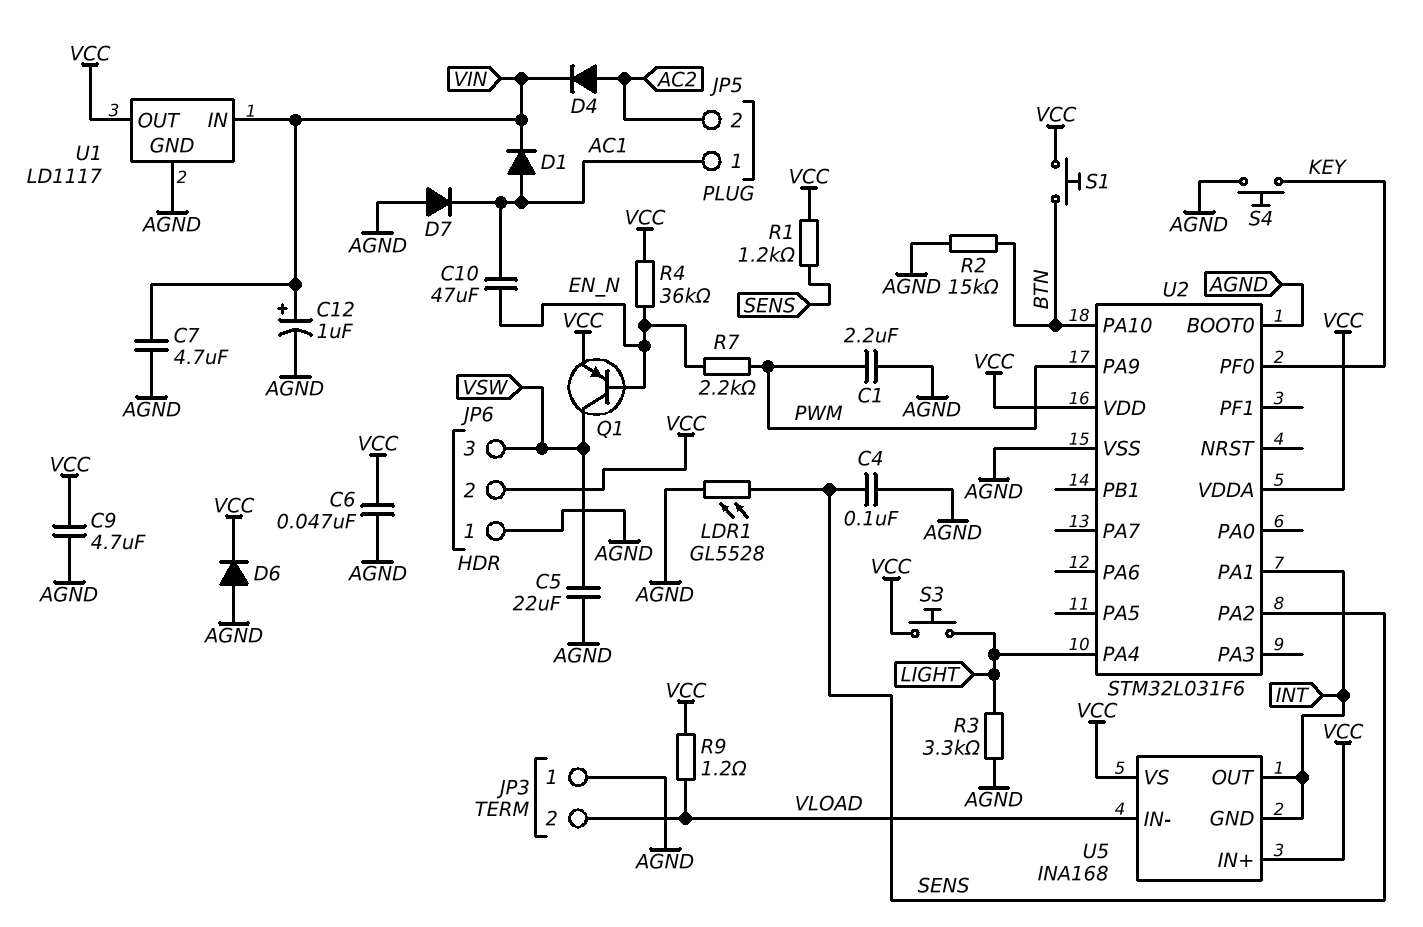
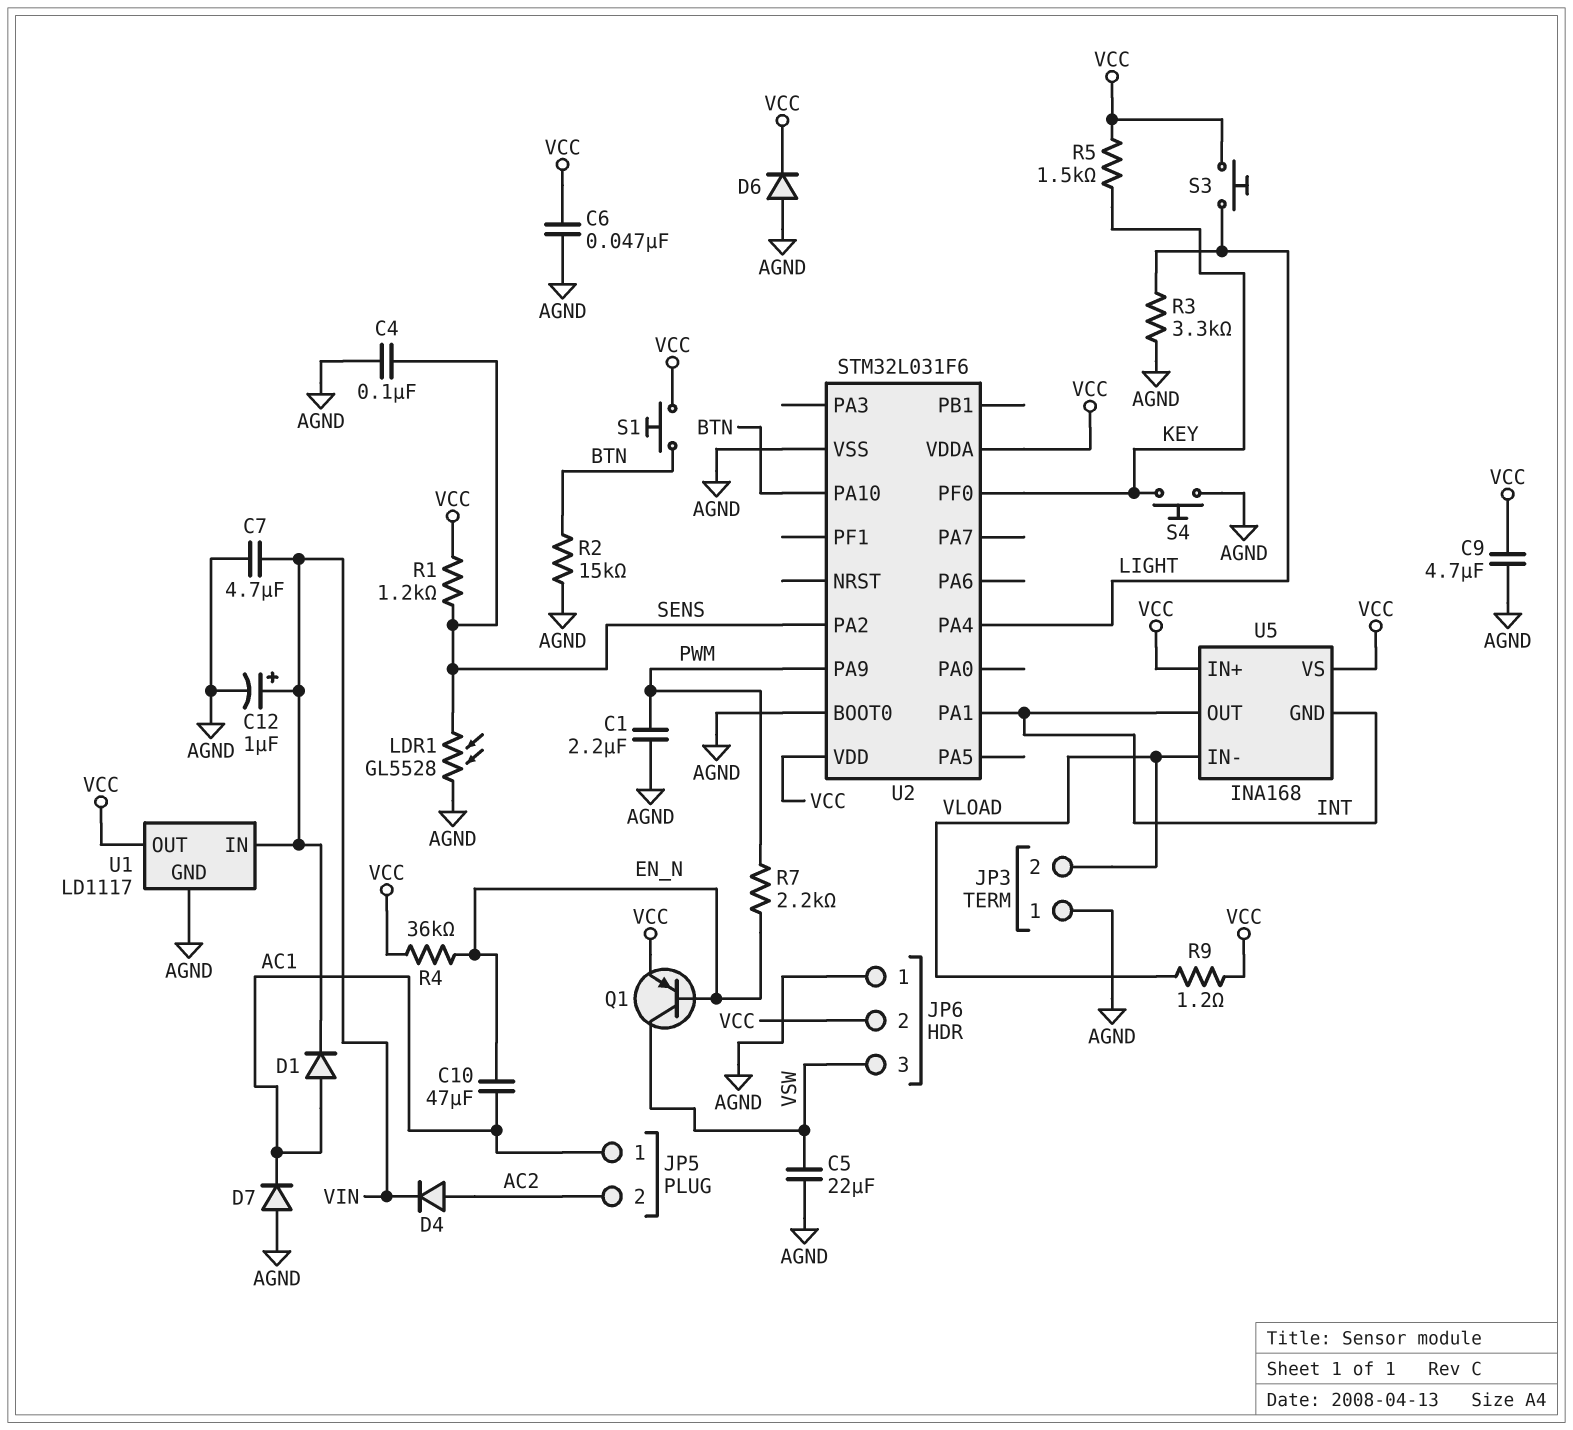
R5: none -> 1.5k (KEY, VCC)

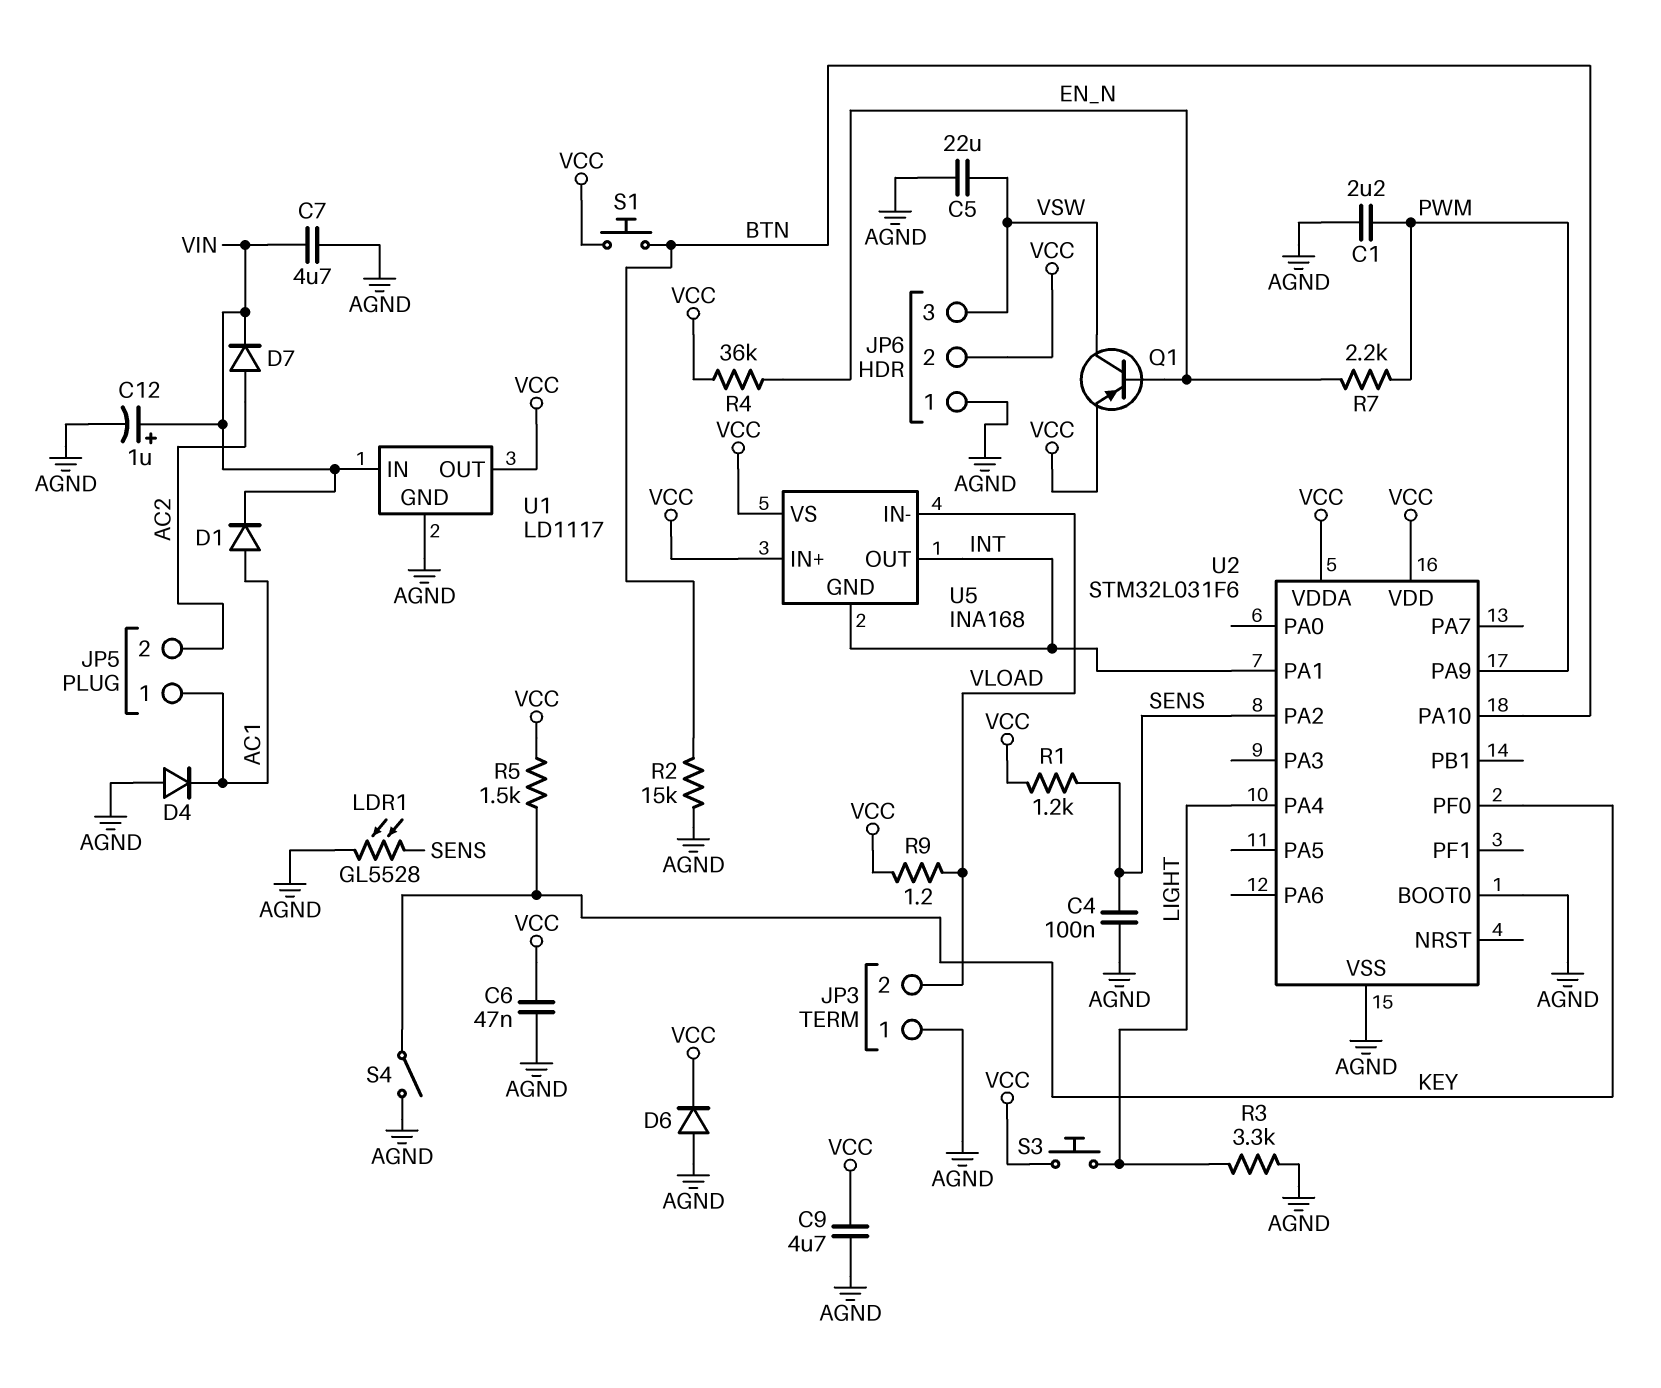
C10: 47uF (AC1, EN_N) -> none
D4: diode (A AC2, K VIN) -> diode (A AGND, K AC1)
D7: diode (A AGND, K AC1) -> diode (A AC2, K VIN)
S4: button (AGND, KEY) -> switch (AGND, KEY)

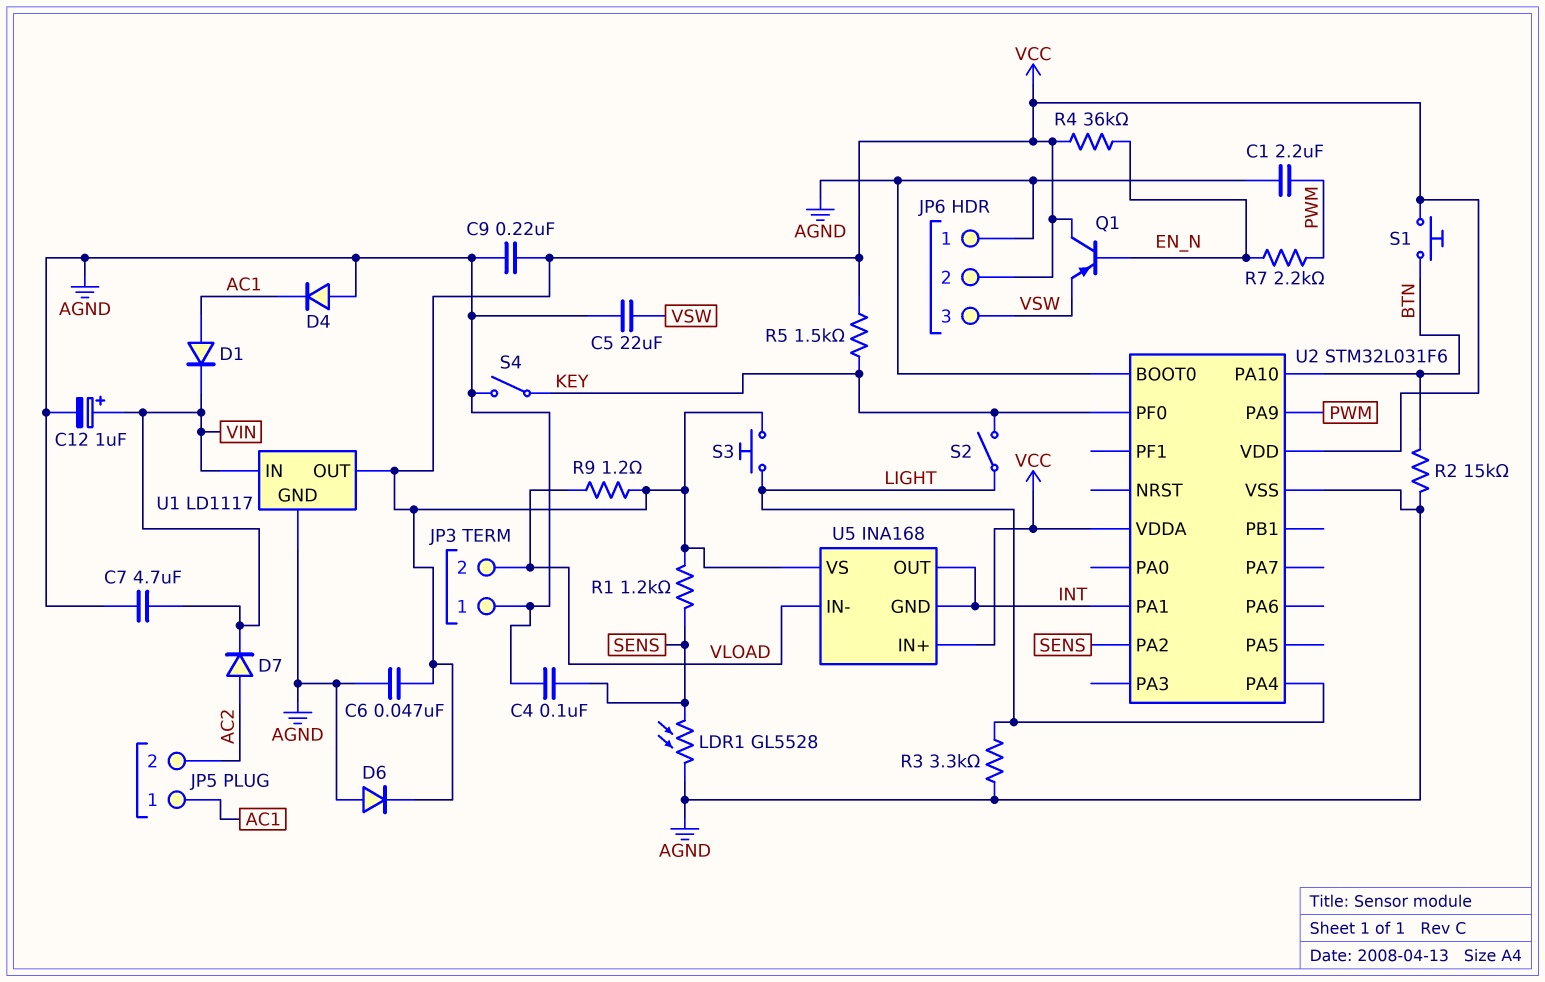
C9: 4.7uF (AGND, VCC) -> 220nF (AGND, VCC)
Q1: PNP (B EN_N, C VSW, E VCC) -> PNP (B EN_N, C VCC, E VSW)
S2: none -> switch (KEY, LIGHT)

